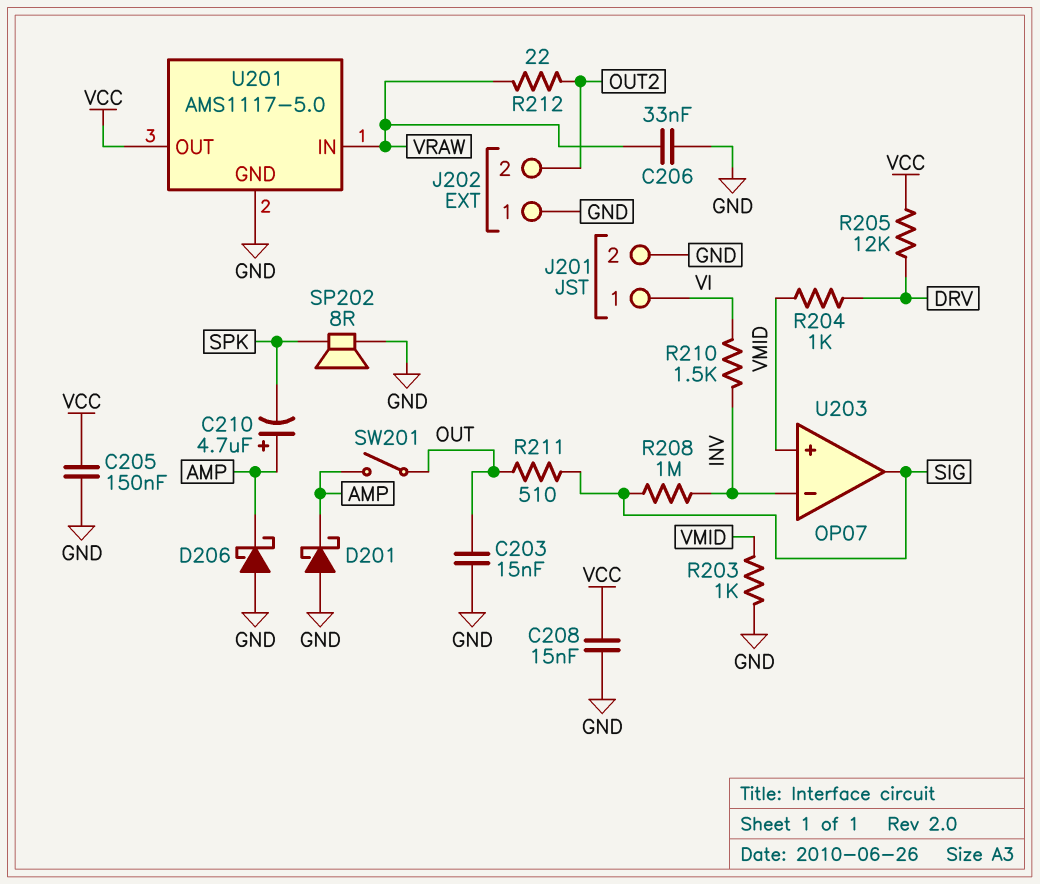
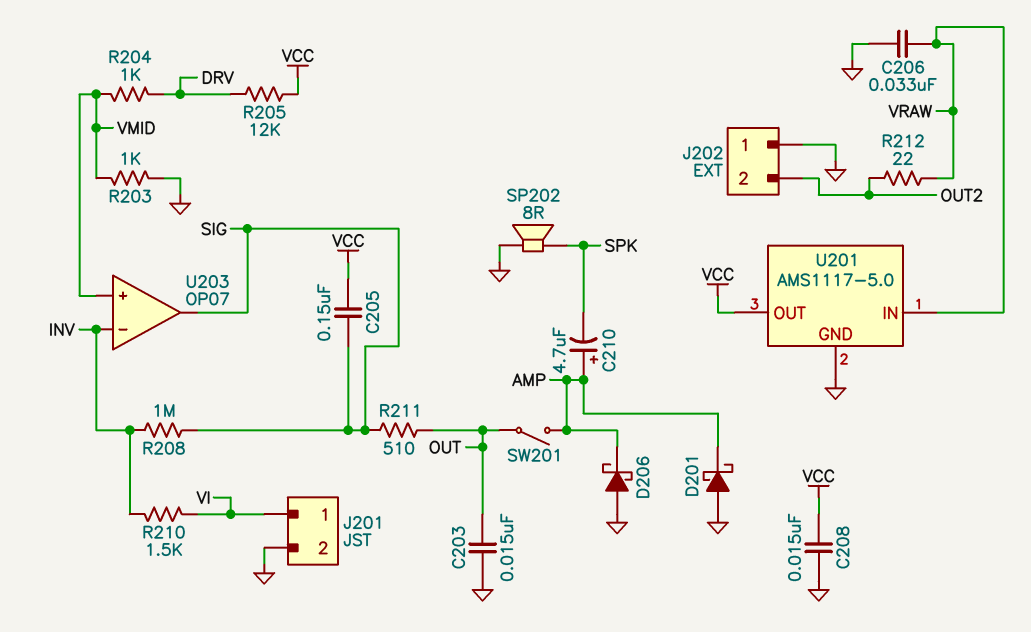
C205: 150nF (GND, VCC) -> 150nF (SIG, VCC)

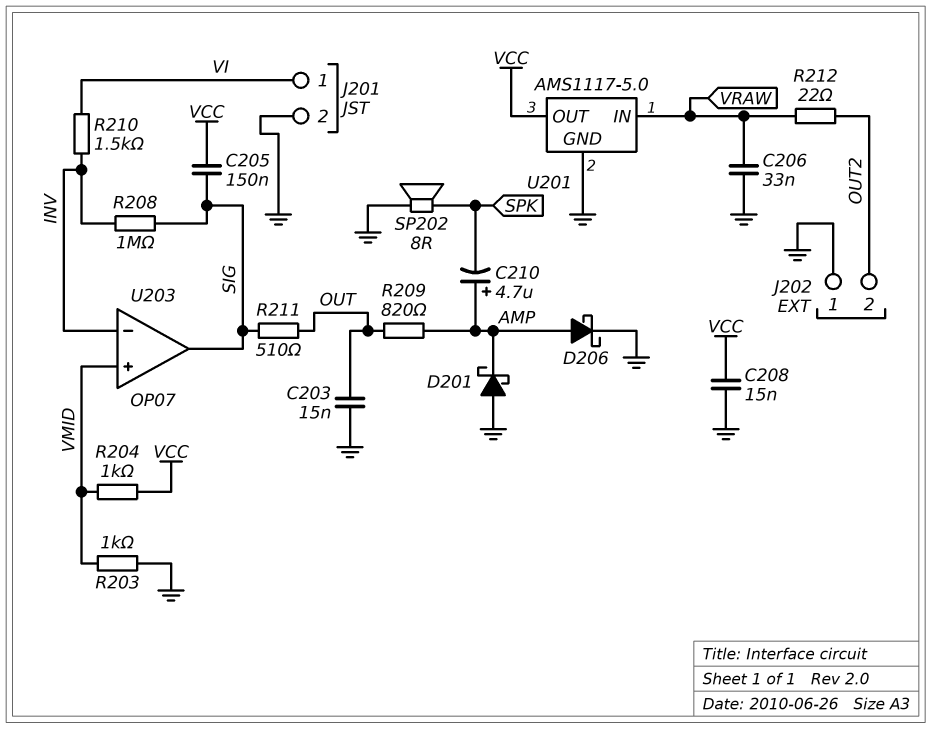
D206: schottky (A GND, K AMP) -> schottky (A AMP, K GND)
R204: 1k (DRV, VMID) -> 1k (VCC, VMID)
R205: 12k (DRV, VCC) -> none
R209: none -> 820 (AMP, OUT)
SW201: switch (AMP, OUT) -> none

